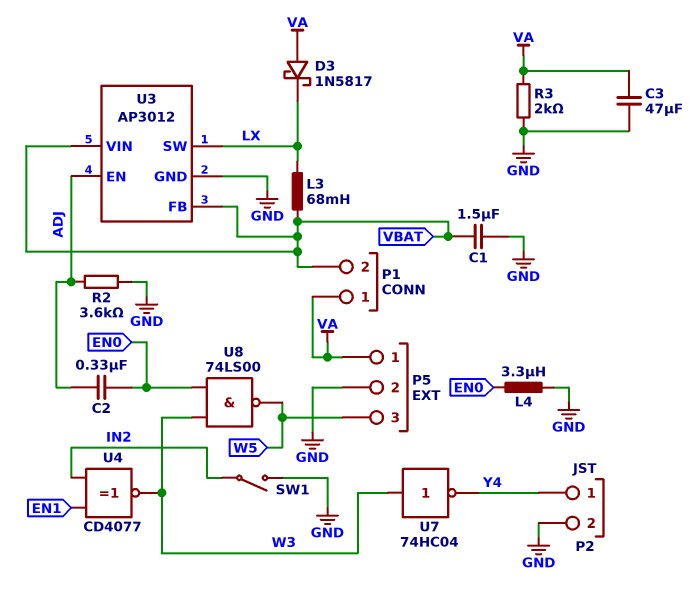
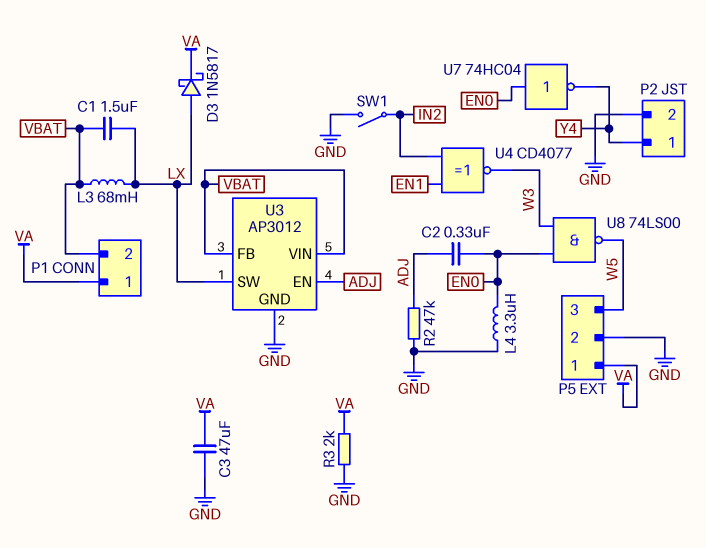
C1: 1.5uF (GND, VBAT) -> 1.5uF (LX, VBAT)
D3: schottky 1N5817 (A VA, K LX) -> schottky 1N5817 (A LX, K VA)
R2: 3.6k (ADJ, GND) -> 47k (ADJ, GND)
U7: NOT 74HC04 (in W3, out Y4) -> NOT 74HC04 (in EN0, out Y4)

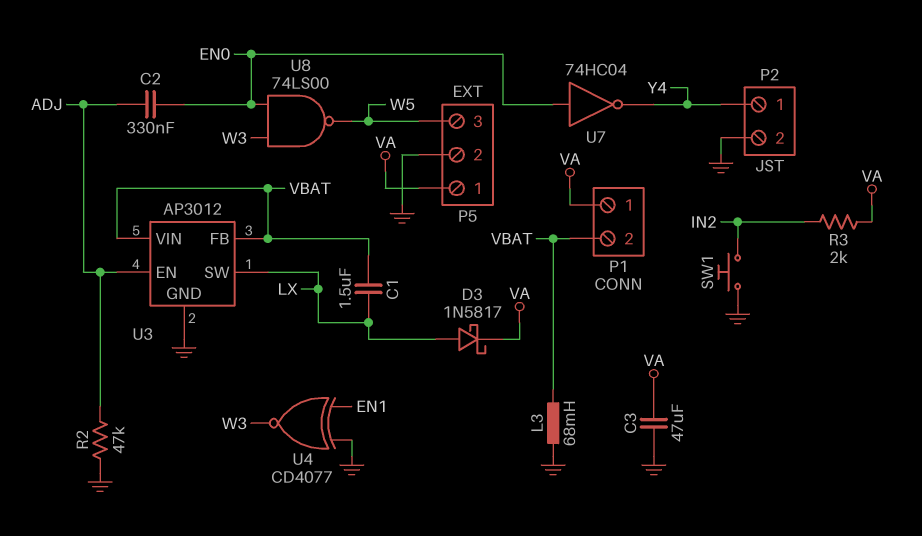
L3: 68mH (LX, VBAT) -> 68mH (GND, VBAT)
L4: 3.3uH (EN0, GND) -> none
R3: 2k (GND, VA) -> 2k (IN2, VA)
SW1: switch (GND, IN2) -> button (GND, IN2)
U4: XNOR CD4077 (in EN1, in IN2, out W3) -> XNOR CD4077 (in EN1, in GND, out W3)

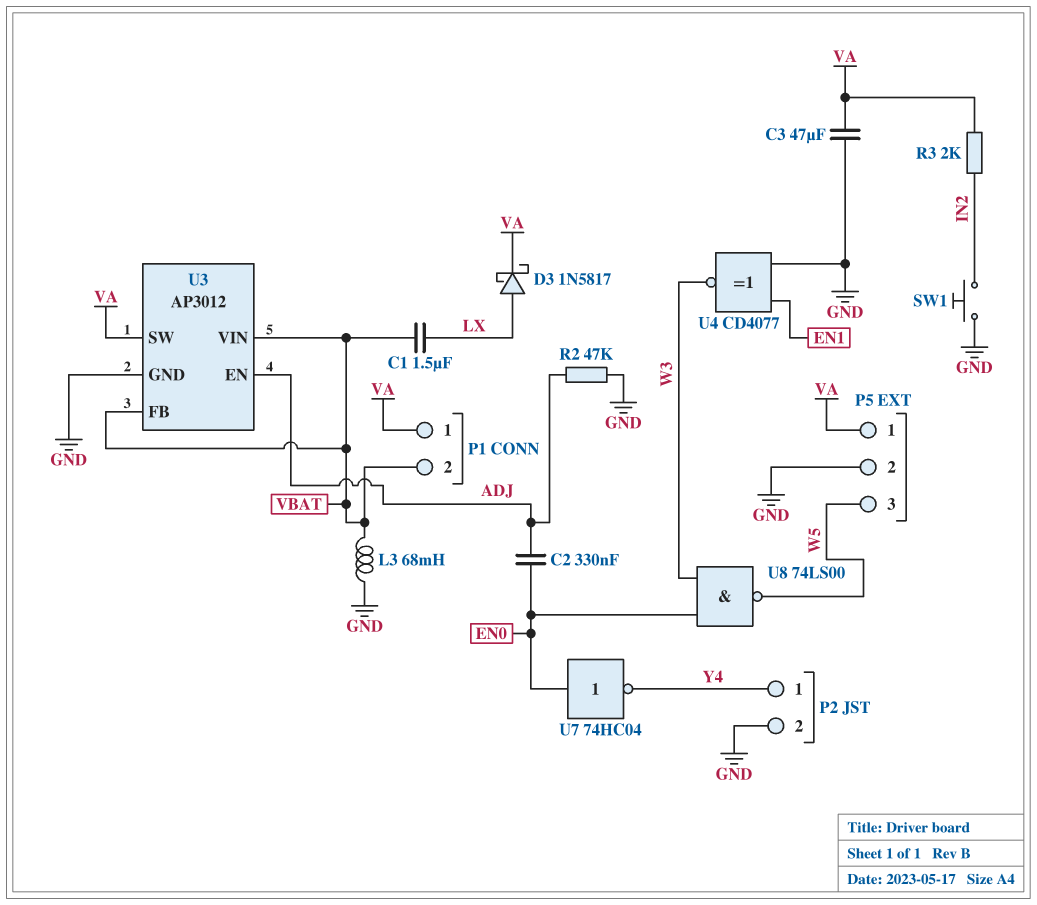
U3 pin SW: LX -> VA

